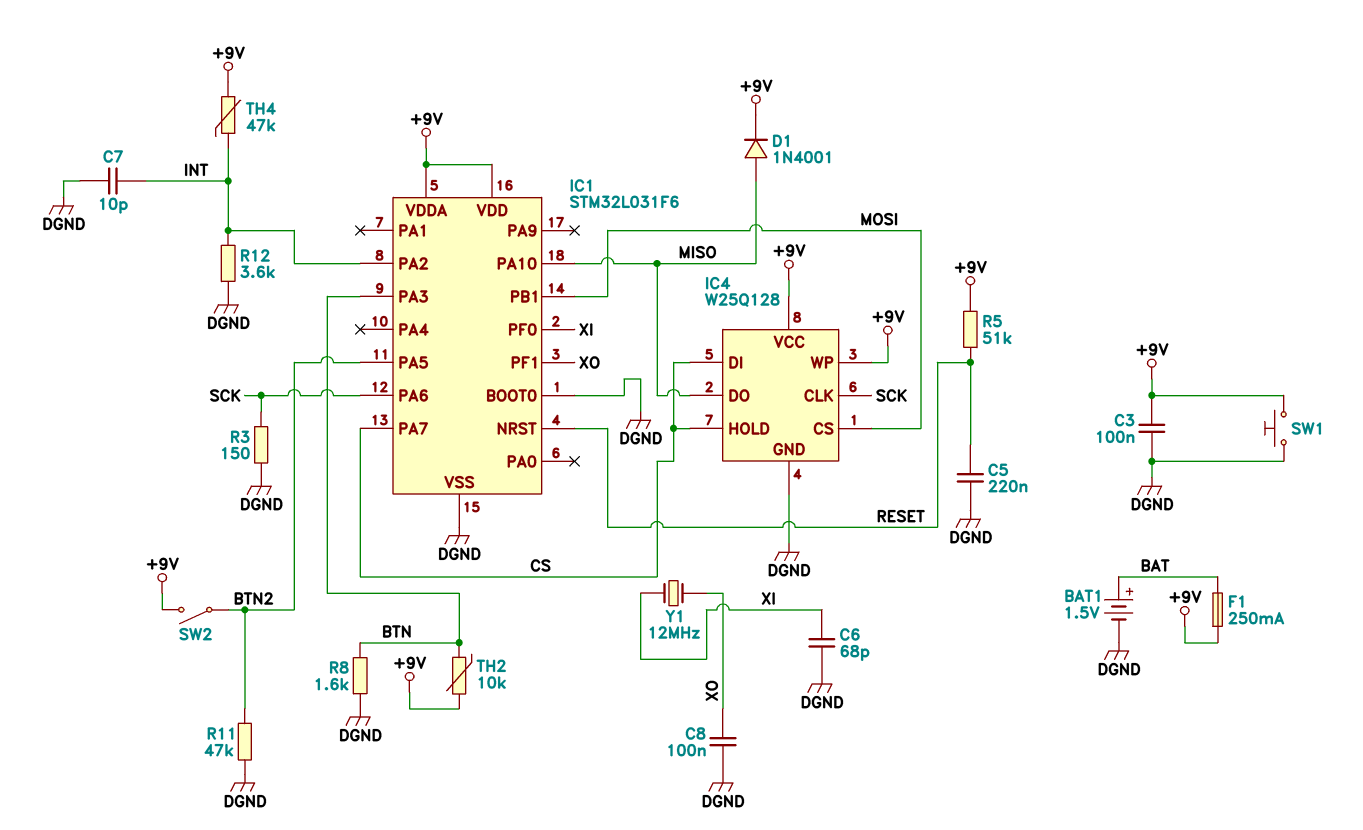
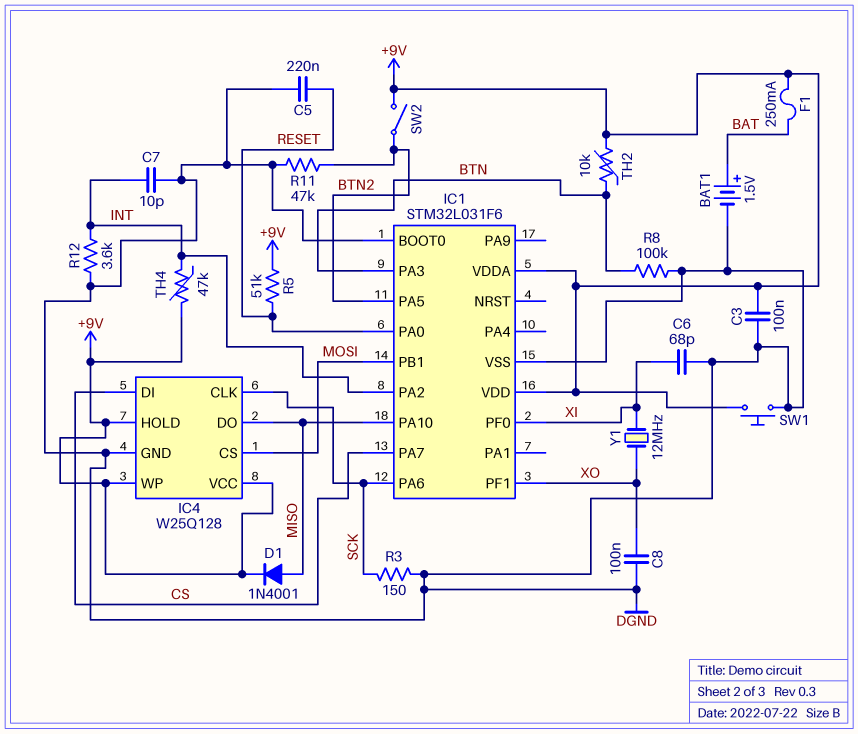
IC1 pin NRST: RESET -> none
IC1 pin PA0: none -> RESET
IC4 pin HOLD: CS -> +9V
R8: 1.6k (BTN, DGND) -> 100k (BTN, DGND)

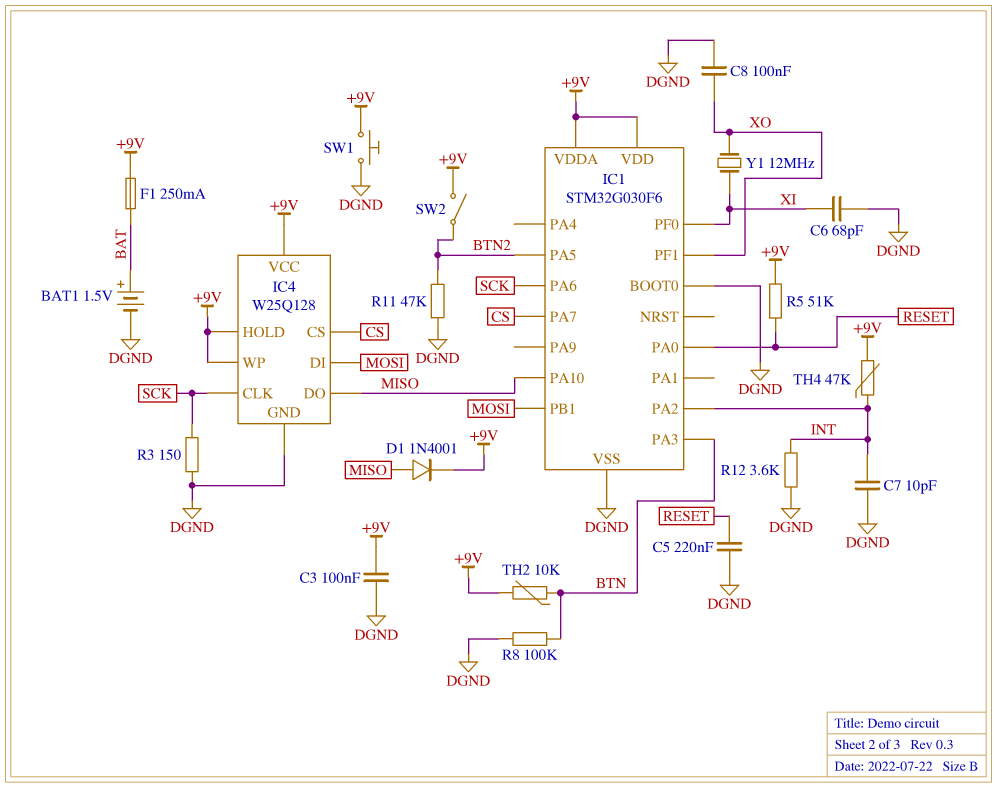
IC1: STM32L031F6 -> STM32G030F6
IC4 pin CS: MOSI -> CS
IC4 pin DI: CS -> MOSI

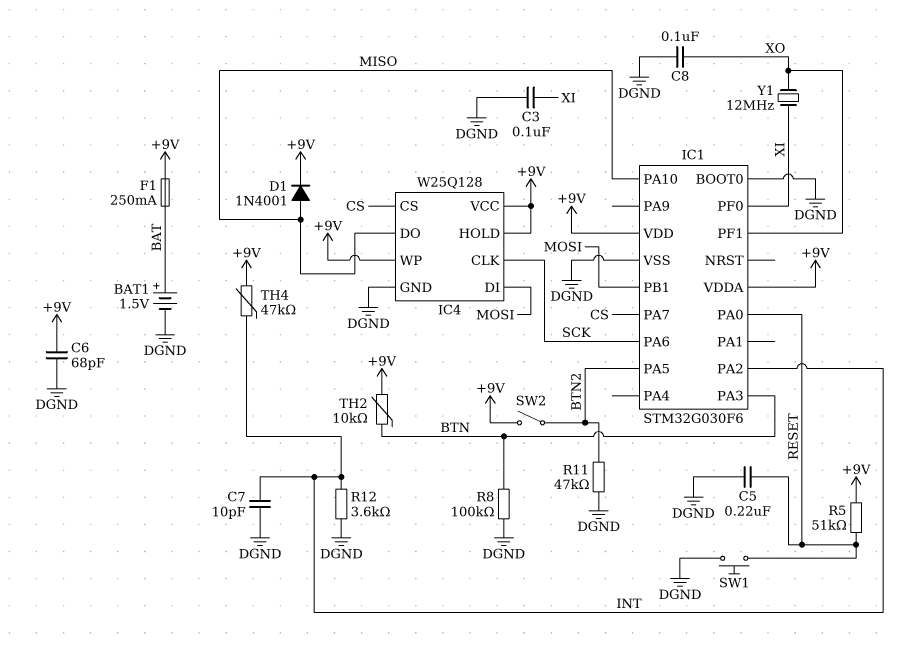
C3: 100nF (+9V, DGND) -> 100nF (DGND, XI)
C6: 68pF (DGND, XI) -> 68pF (+9V, DGND)
R3: 150 (DGND, SCK) -> none
SW1: button (+9V, DGND) -> button (DGND, RESET)

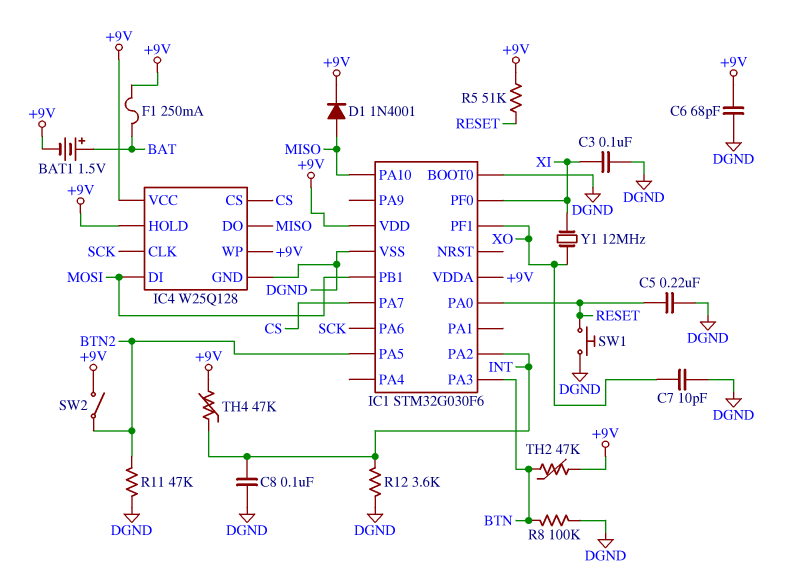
BAT1: 1.5V (plus BAT, minus DGND) -> 1.5V (plus BAT, minus +9V)
C7: 10pF (DGND, INT) -> 10pF (DGND, XO)
C8: 100nF (DGND, XO) -> 100nF (DGND, INT)
TH2: 10k (+9V, BTN) -> 47k (+9V, BTN)

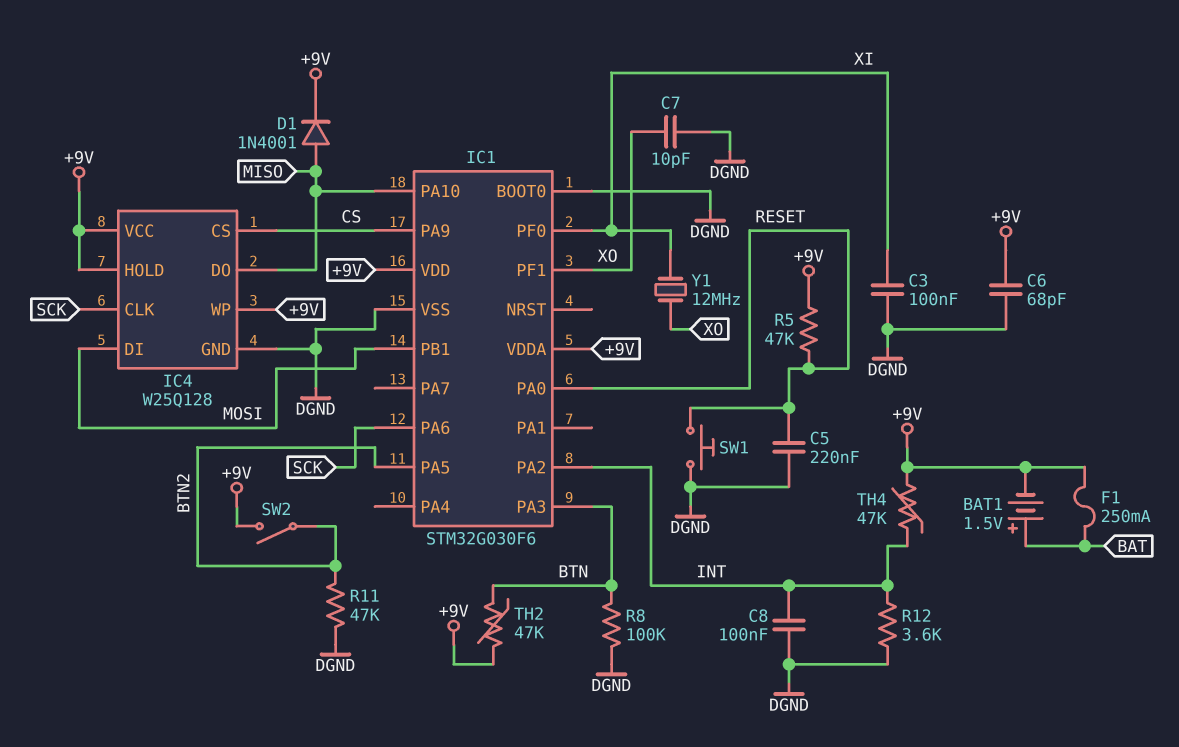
IC1 pin PA7: CS -> none
IC1 pin PA9: none -> CS
R5: 51k (+9V, RESET) -> 47k (+9V, RESET)

